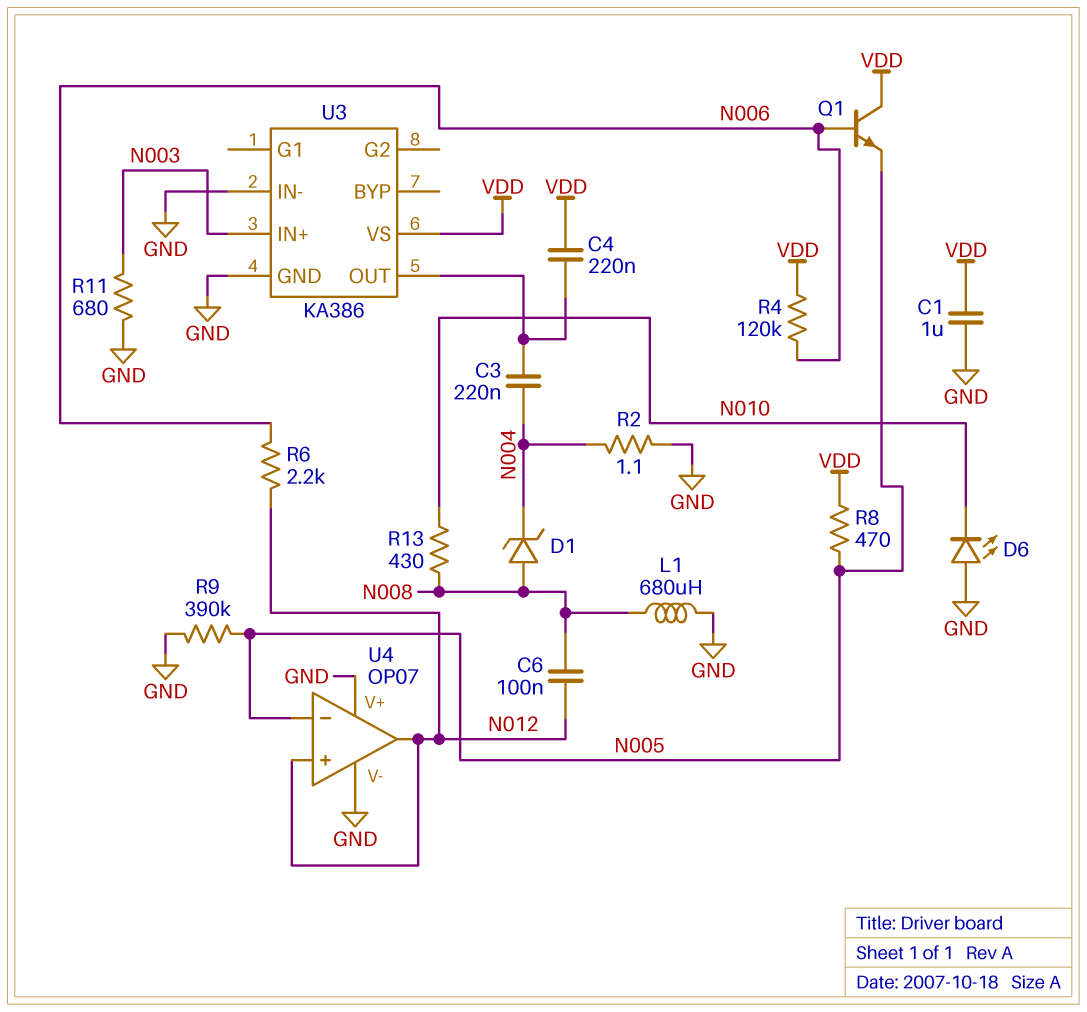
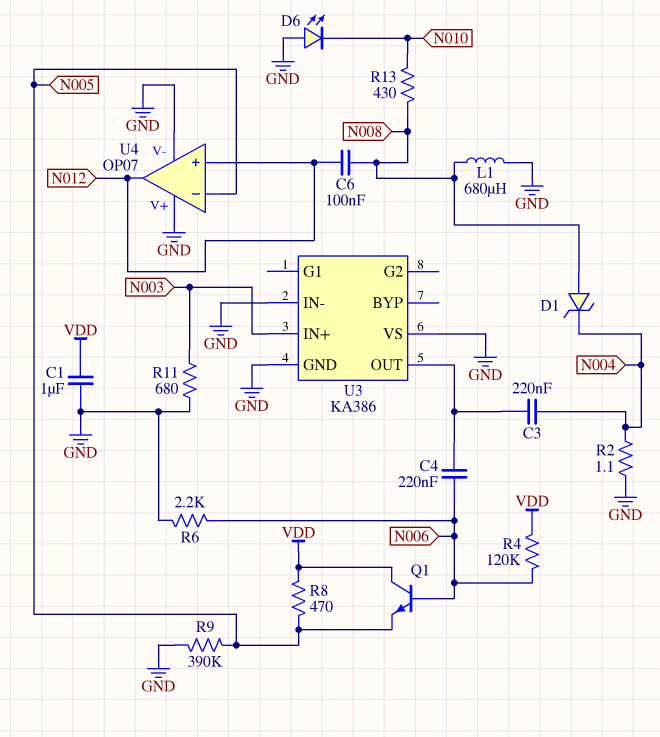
C4: 220nF (U3/OUT, VDD) -> 220nF (N006, U3/OUT)
R6: 2.2k (N006, N012) -> 2.2k (GND, N006)
U3 pin VS: VDD -> GND

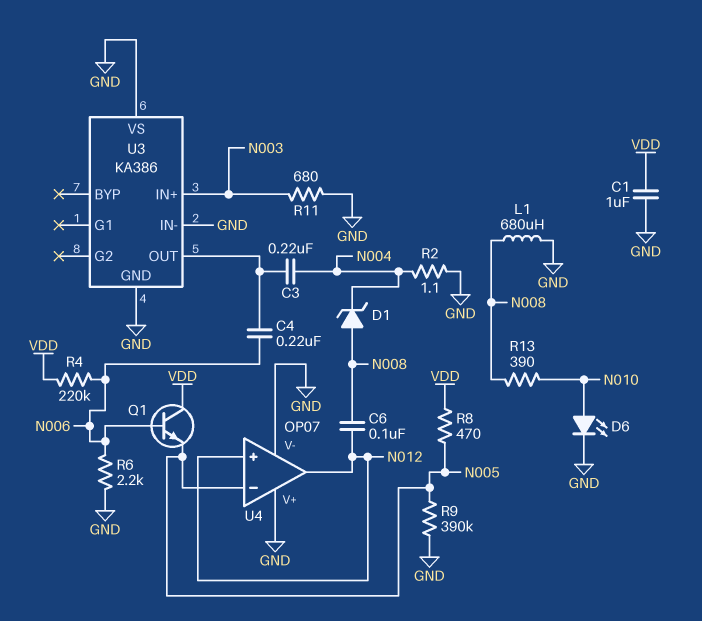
D6: LED (A GND, K N010) -> LED (A N010, K GND)
R4: 120k (N006, VDD) -> 220k (N006, VDD)
R13: 430 (N008, N010) -> 390 (N008, N010)

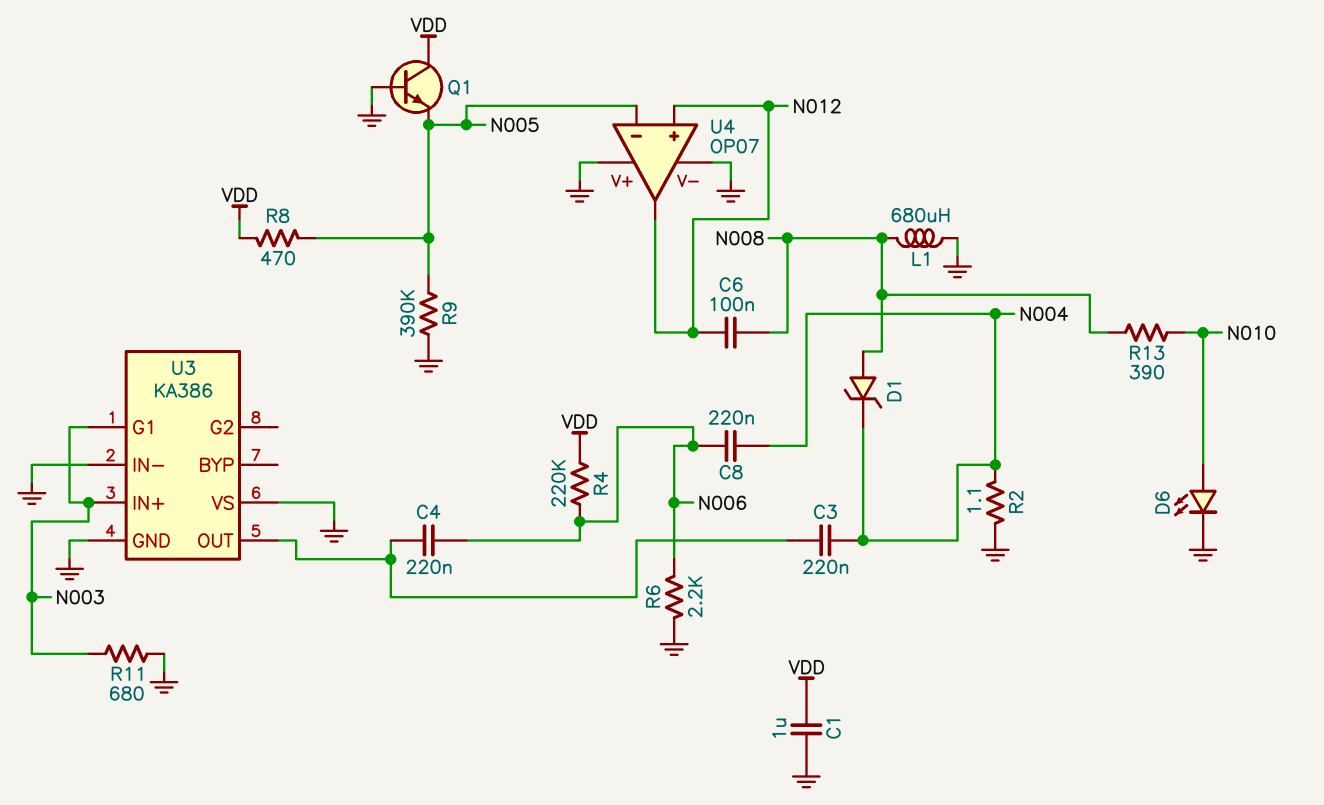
C8: none -> 220nF (N004, N006)
Q1: NPN (B N006, C VDD, E N005) -> NPN (B GND, C VDD, E N005)
U3 pin G1: none -> N003

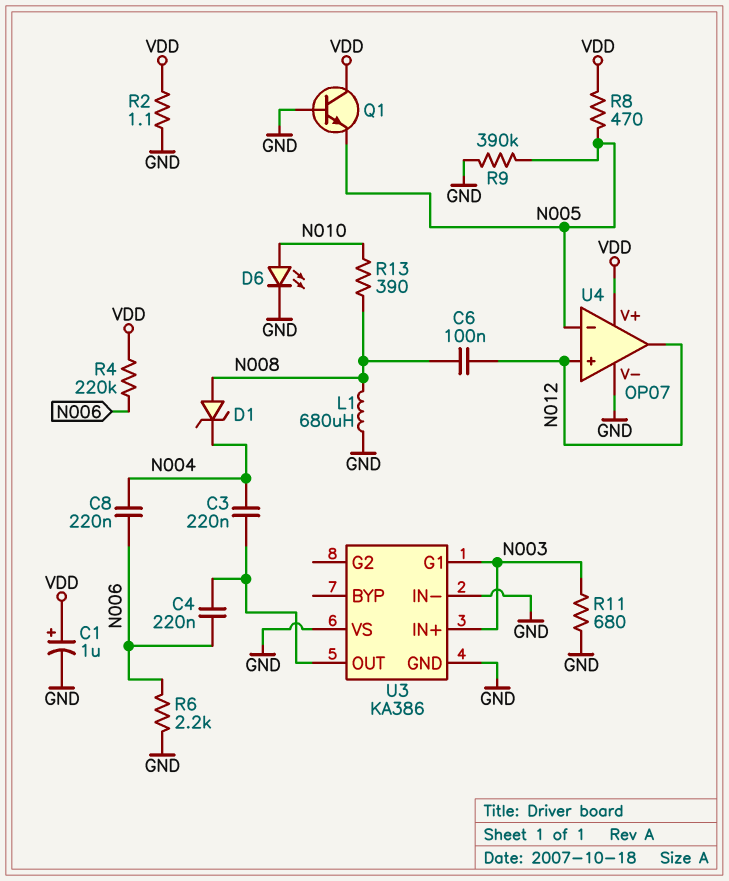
C1: 1uF (GND, VDD) -> 1uF (plus VDD, minus GND)
R2: 1.1 (GND, N004) -> 1.1 (GND, VDD)
U4 pin V+: GND -> VDD

